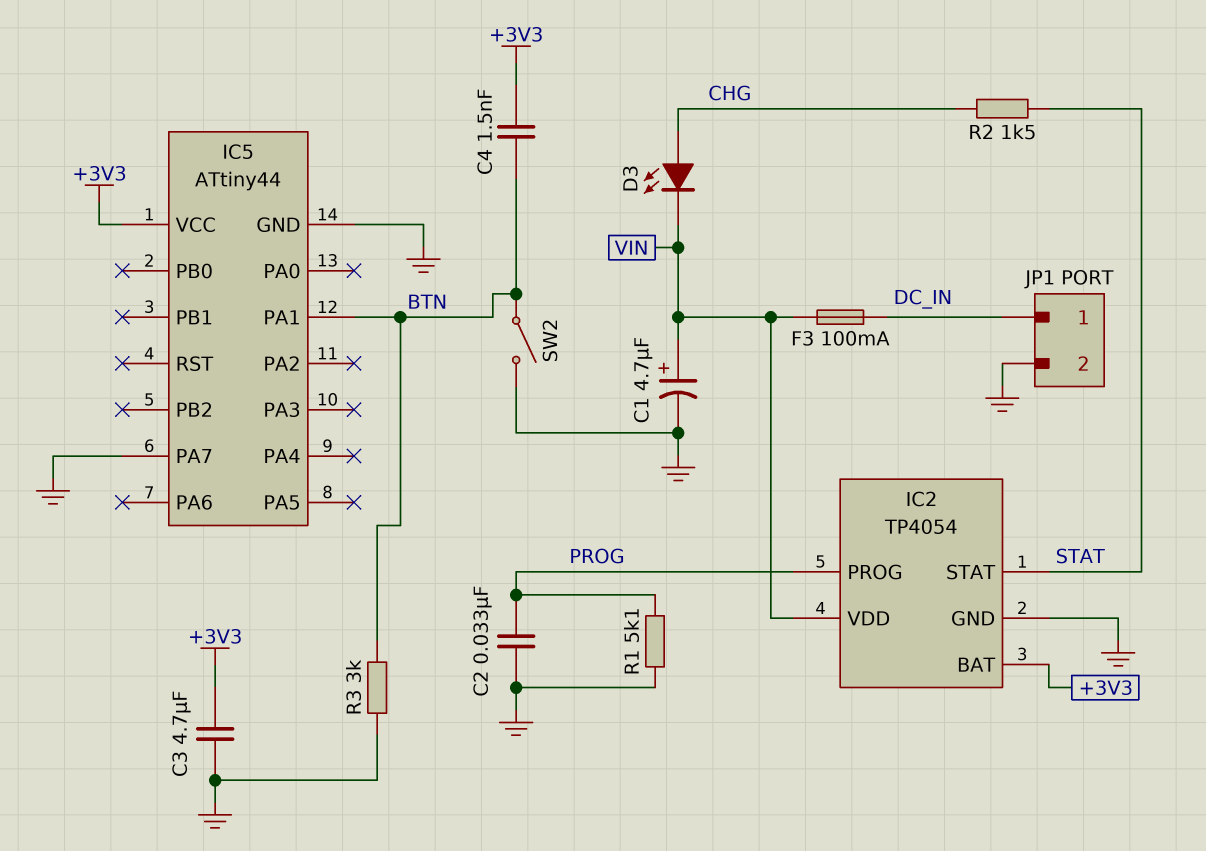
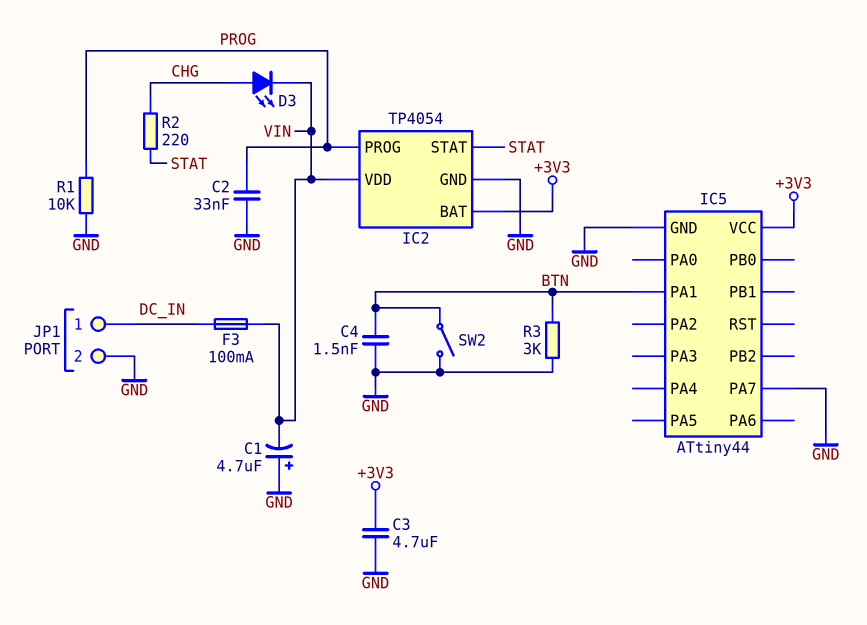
C1: 4.7uF (plus VIN, minus GND) -> 4.7uF (plus GND, minus VIN)
C4: 1.5nF (+3V3, BTN) -> 1.5nF (BTN, GND)
R1: 5.1k (GND, PROG) -> 10k (GND, PROG)
R2: 1.5k (CHG, STAT) -> 220 (CHG, STAT)

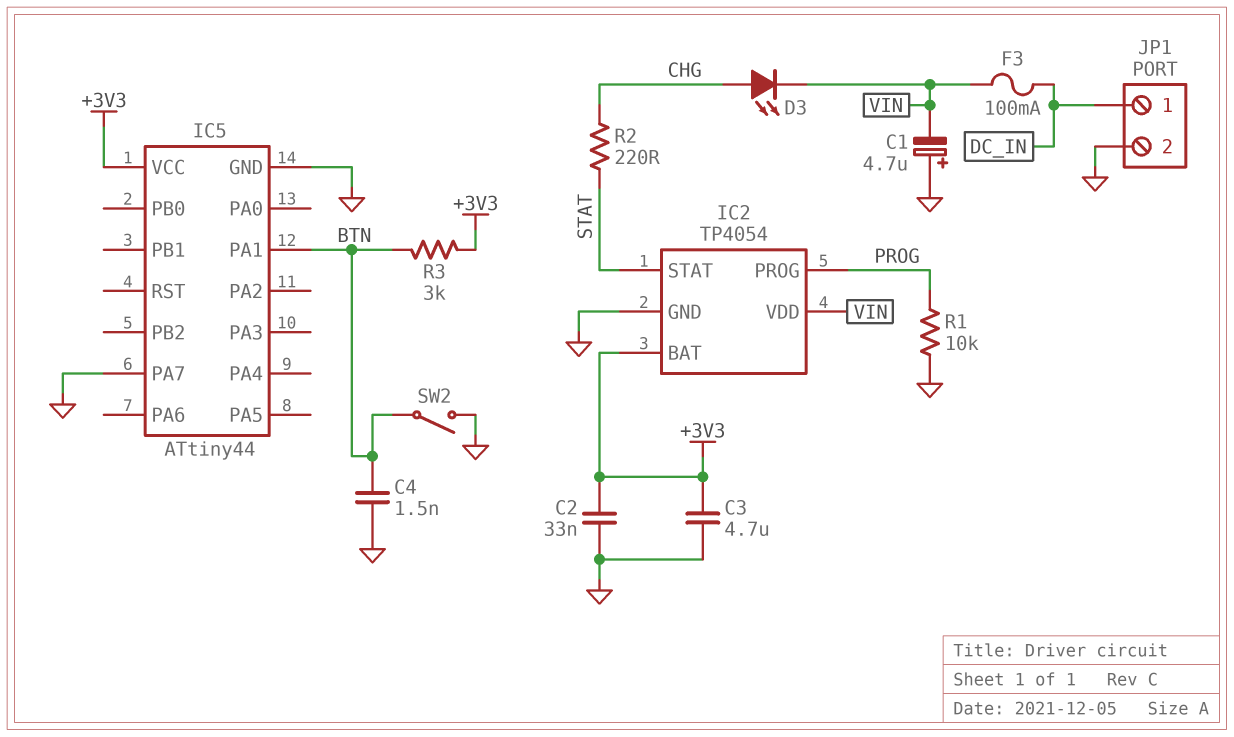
C2: 33nF (GND, PROG) -> 33nF (+3V3, GND)
R3: 3k (BTN, GND) -> 3k (+3V3, BTN)

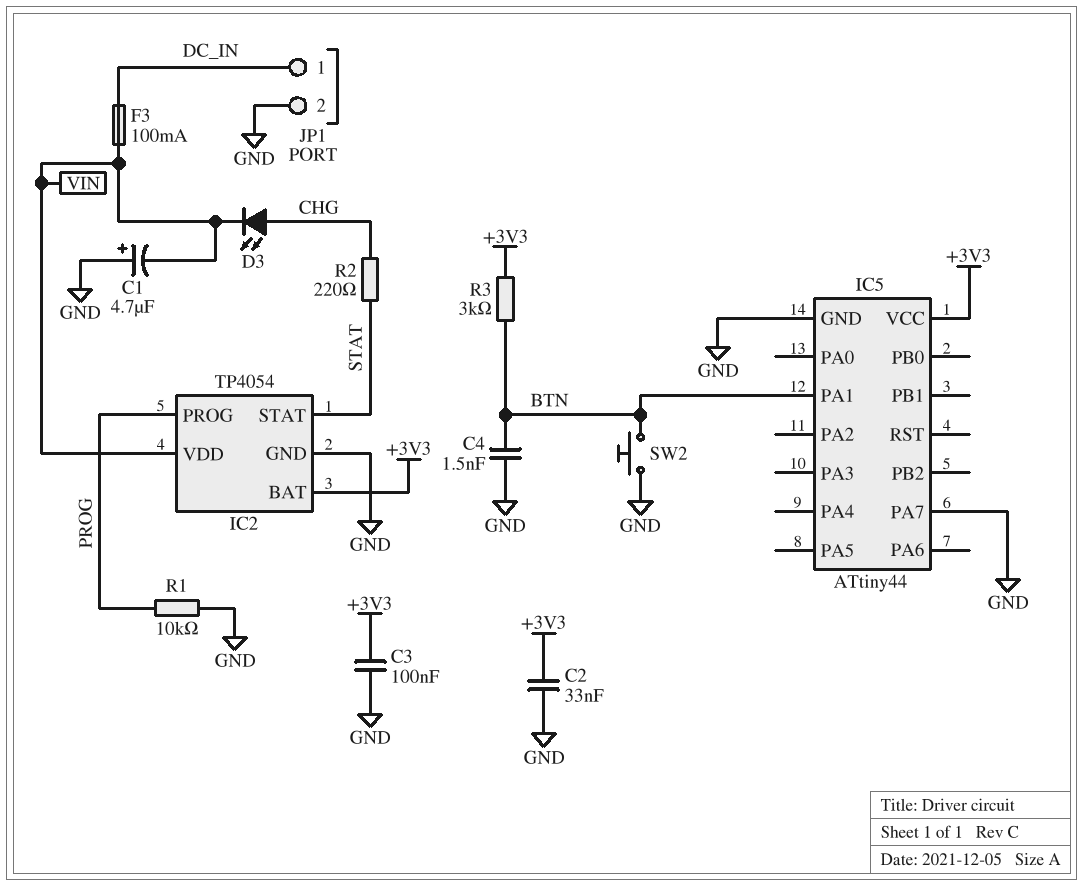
C3: 4.7uF (+3V3, GND) -> 100nF (+3V3, GND)
SW2: switch (BTN, GND) -> button (BTN, GND)

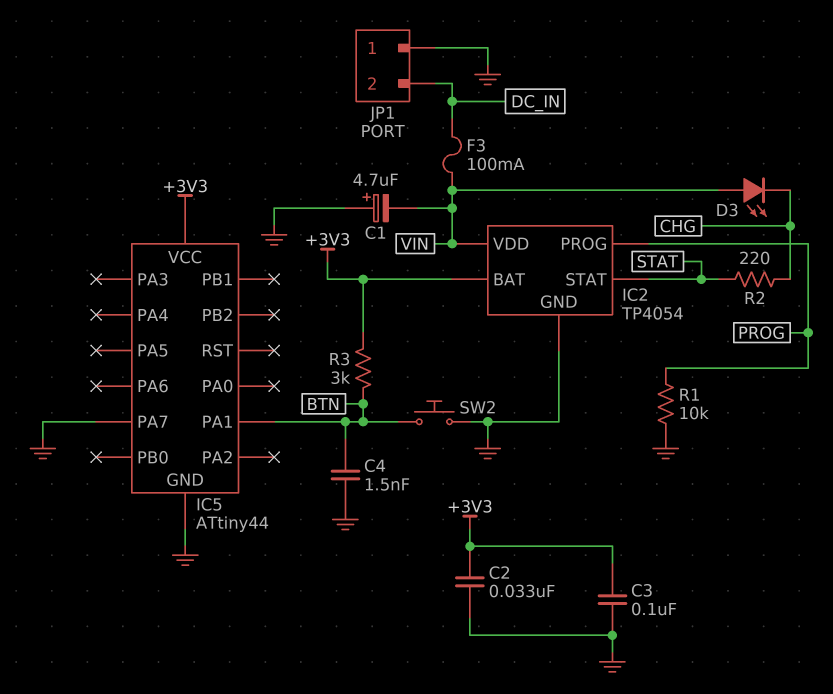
D3: LED (A CHG, K VIN) -> LED (A VIN, K CHG)
JP1 pin 1: DC_IN -> GND
JP1 pin 2: GND -> DC_IN

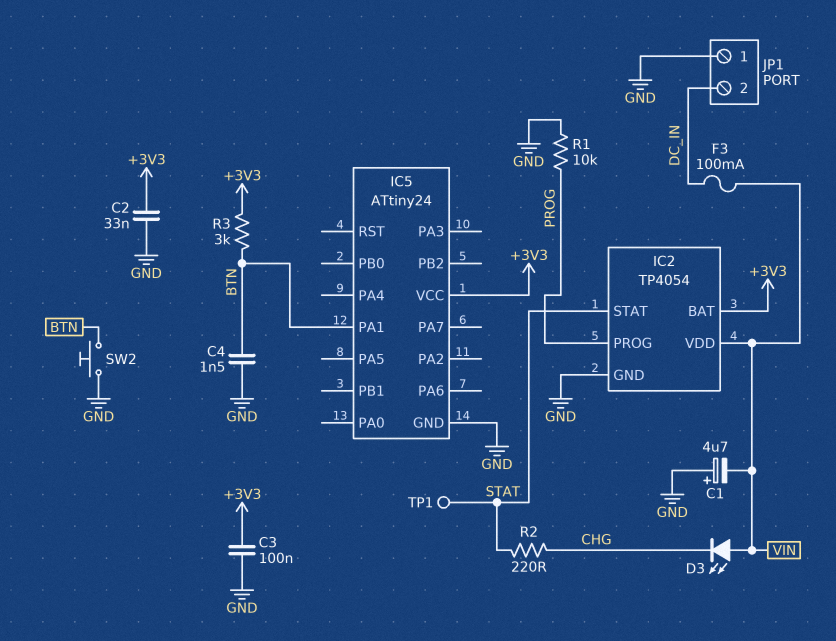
IC5: ATtiny44 -> ATtiny24
IC5 pin PA7: GND -> none
TP1: none -> test point (STAT)

